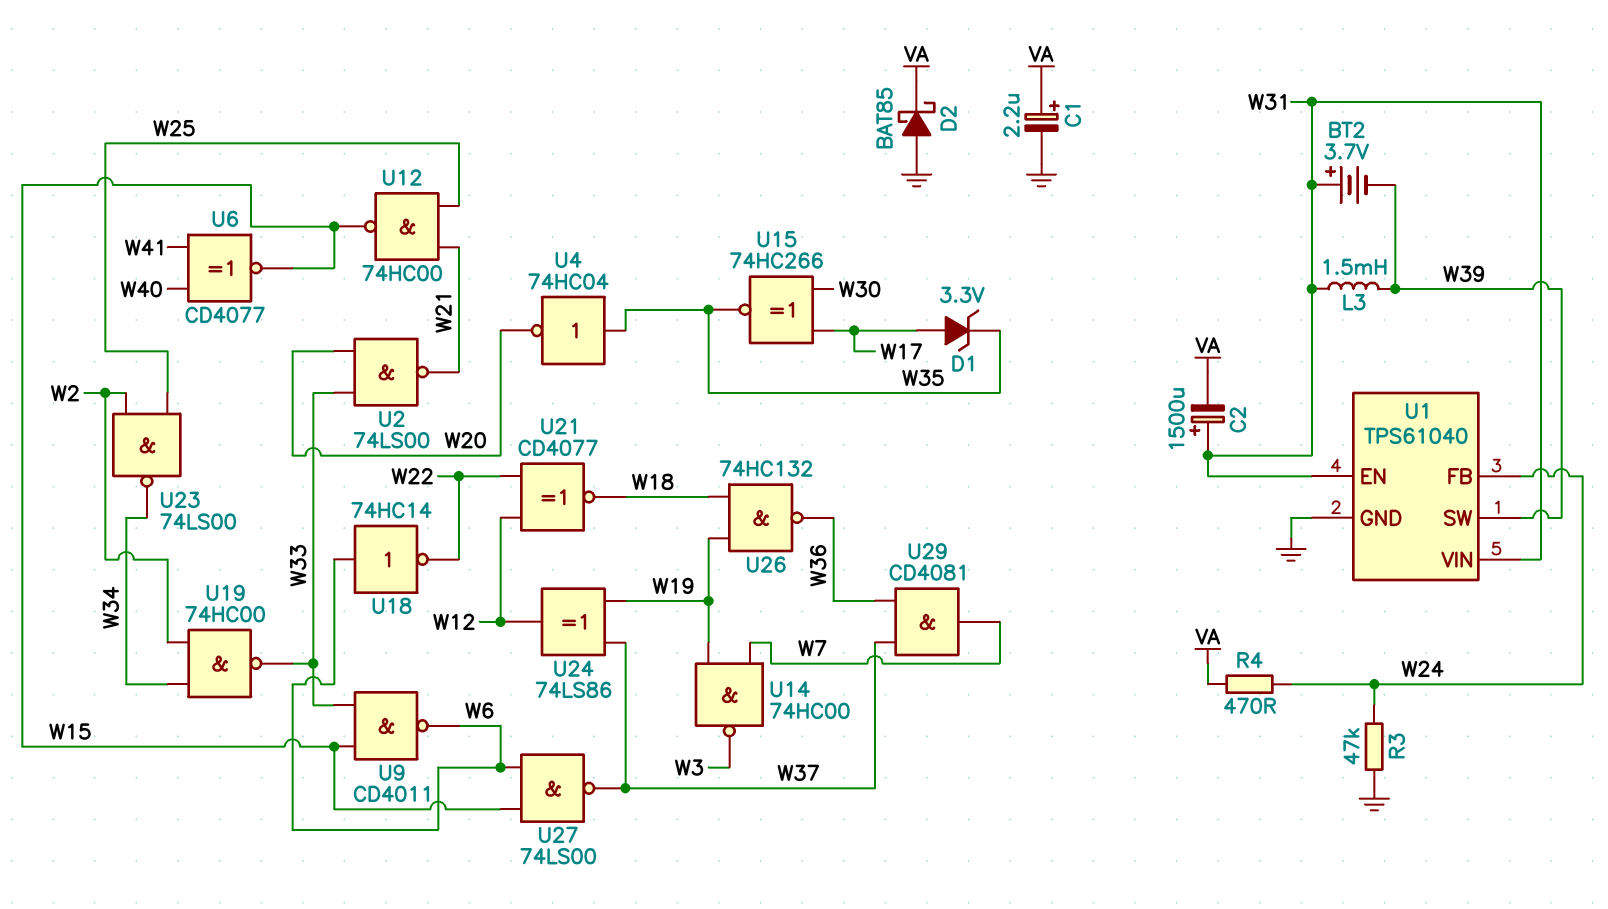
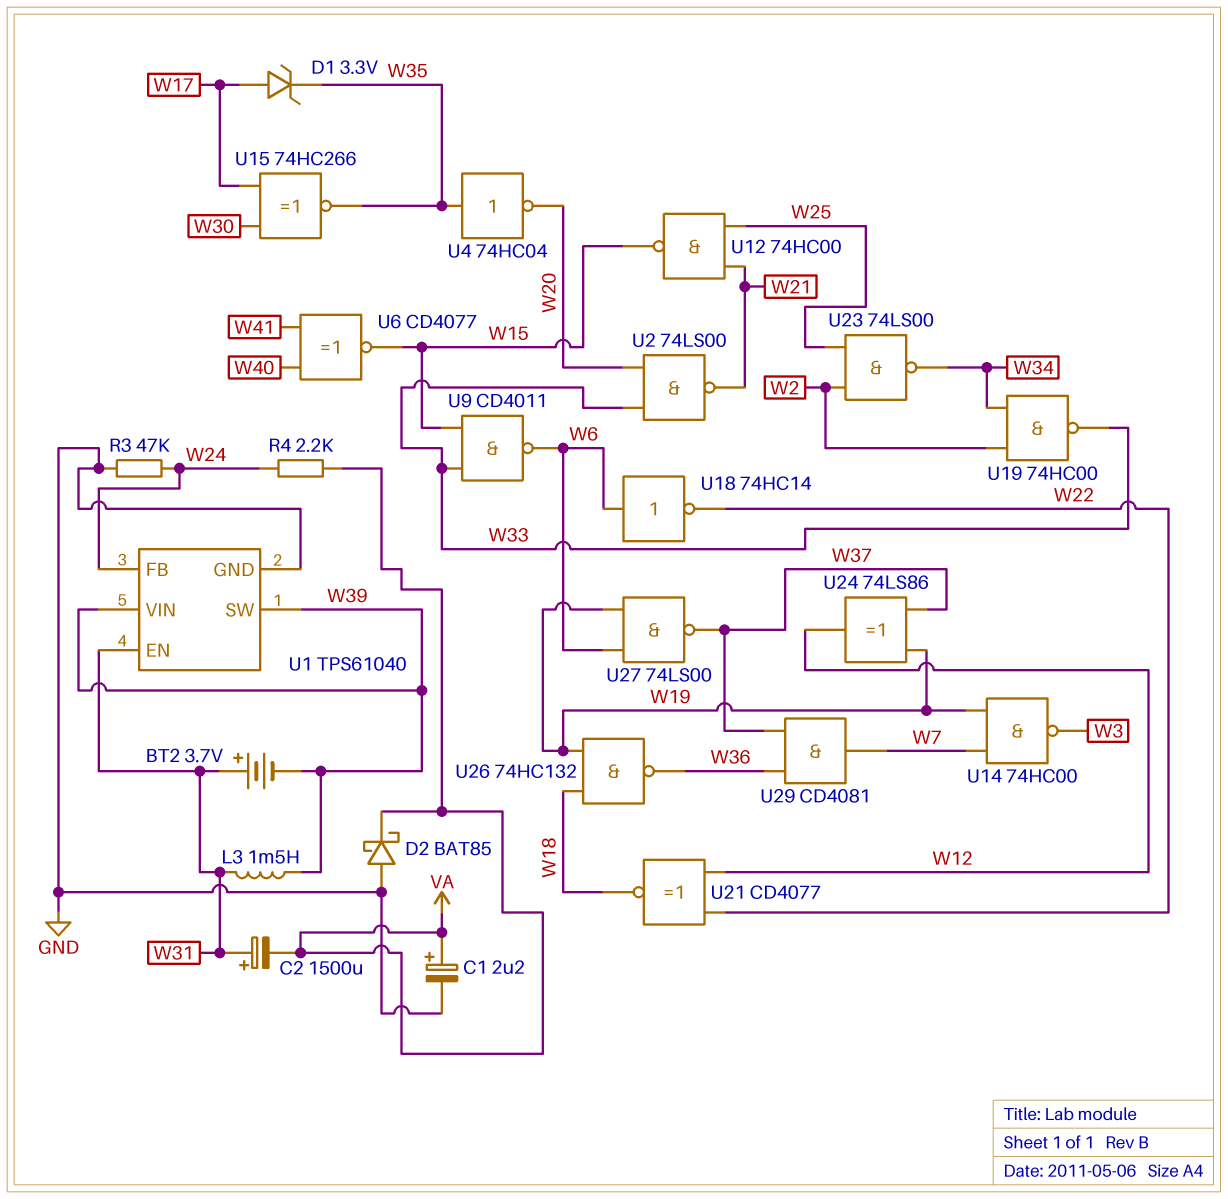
R4: 470 (VA, W24) -> 2.2k (VA, W24)
U1 pin VIN: W31 -> W39
U27: NAND 74LS00 (in W6, in W15, out W37) -> NAND 74LS00 (in W6, in W19, out W37)

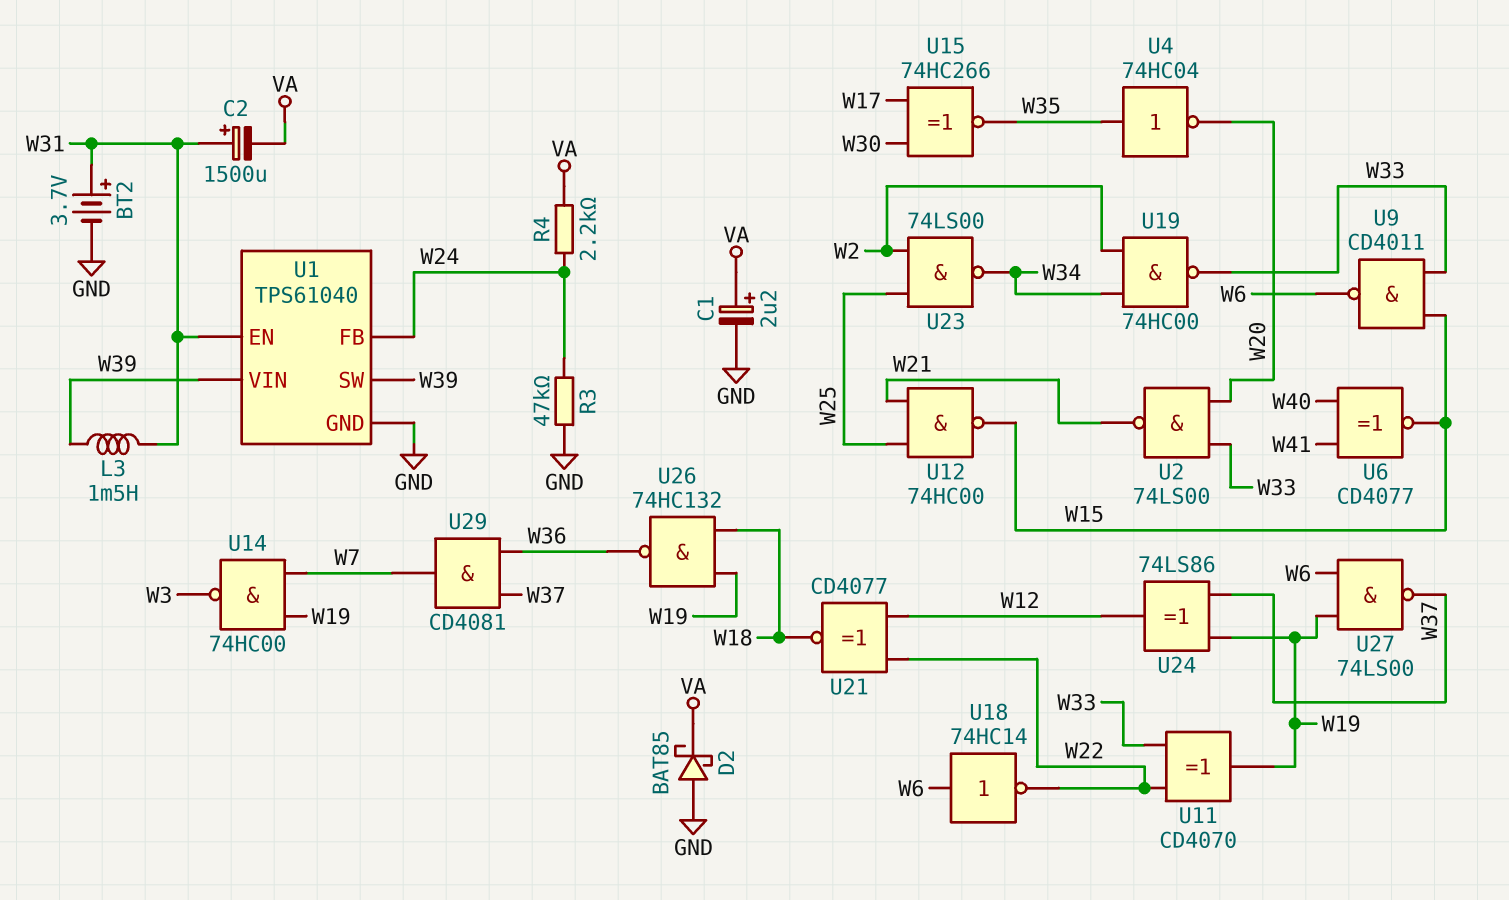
BT2: 3.7V (plus W31, minus W39) -> 3.7V (plus W31, minus GND)
D1: zener 3.3V (A W17, K W35) -> none
U11: none -> XOR CD4070 (in W22, in W33, out W19)

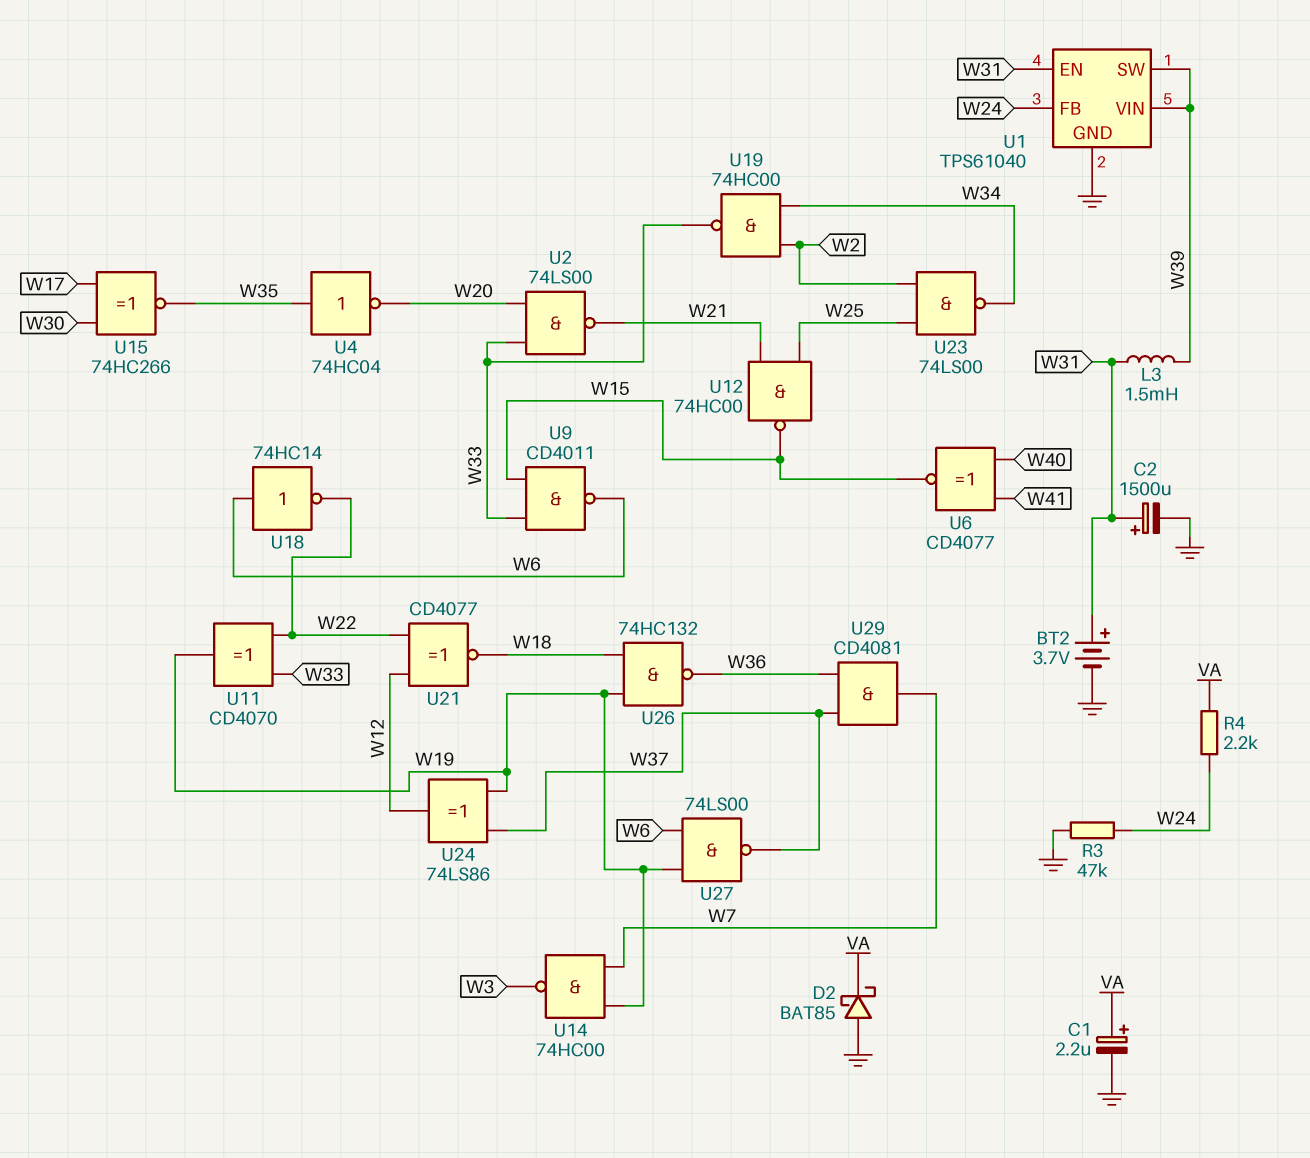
C2: 1500uF (plus W31, minus VA) -> 1500uF (plus W31, minus GND)

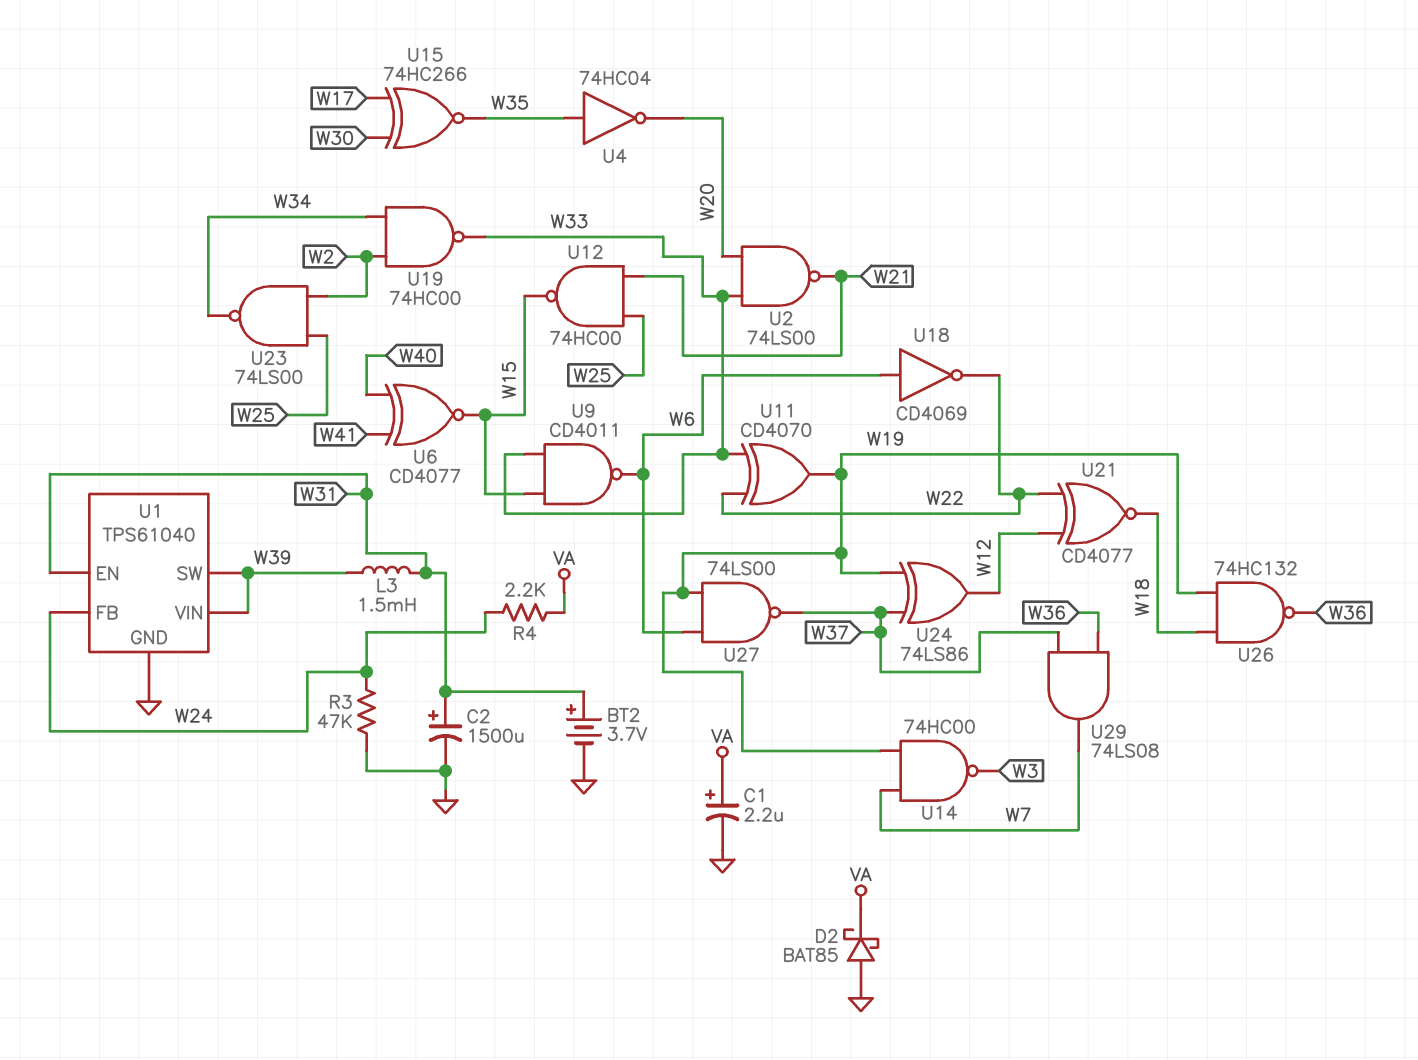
U18: NOT 74HC14 (in W6, out W22) -> NOT CD4069 (in W6, out W22)
U29: AND CD4081 (in W36, in W37, out W7) -> AND 74LS08 (in W36, in W37, out W7)

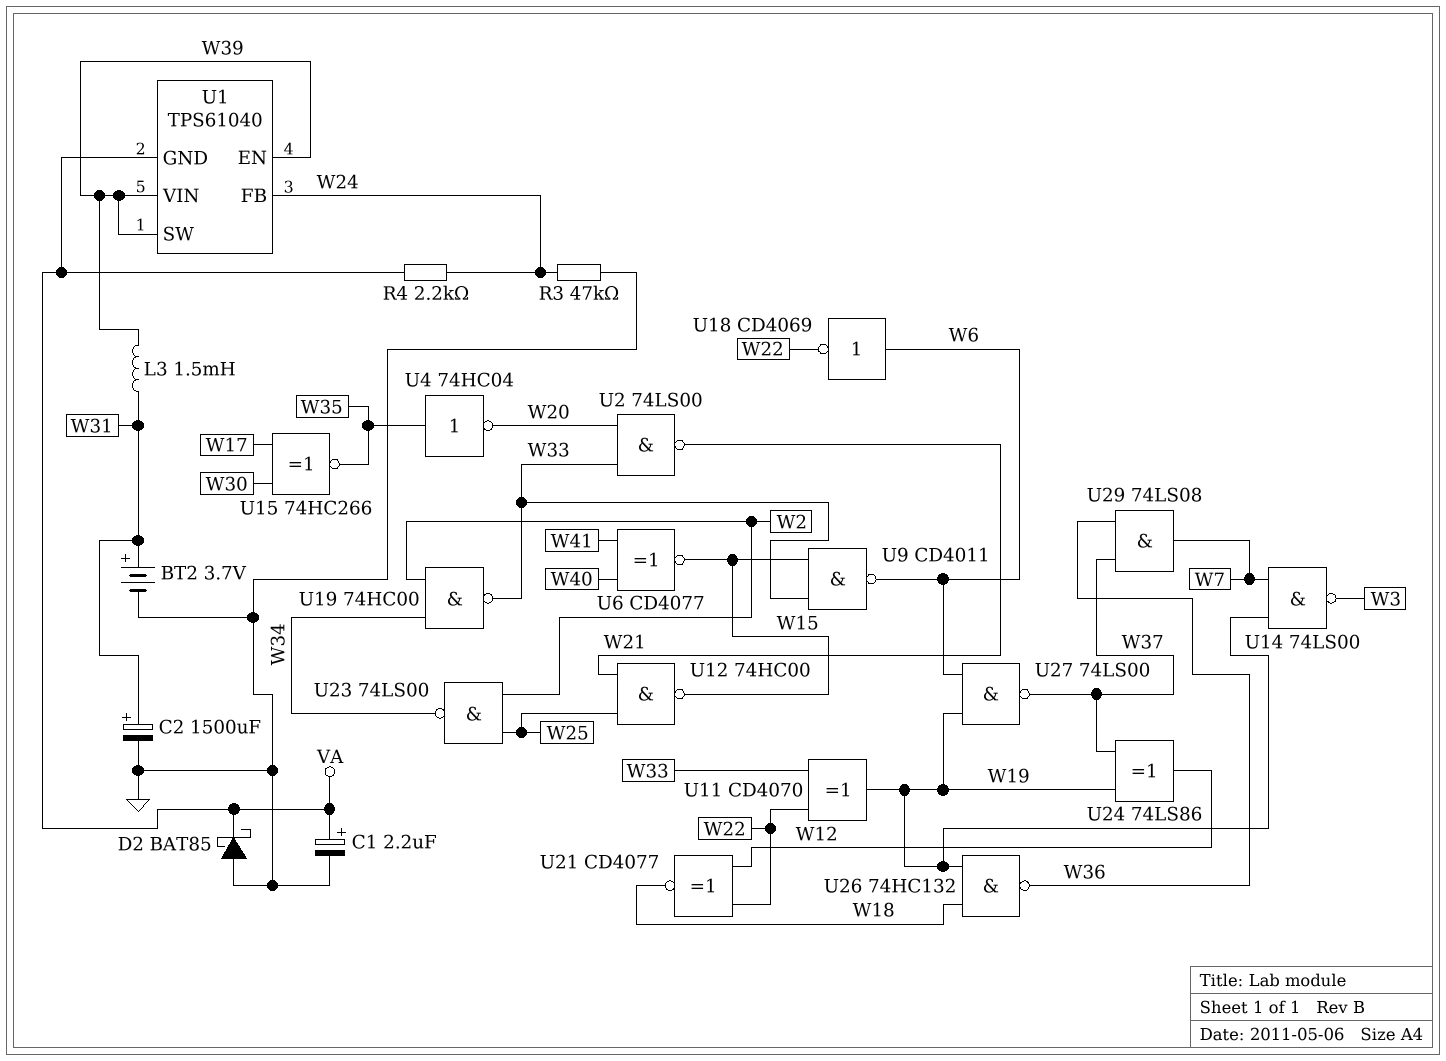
U1 pin EN: W31 -> W39
U1 pin GND: GND -> VA
U14: NAND 74HC00 (in W7, in W19, out W3) -> NAND 74LS00 (in W7, in W19, out W3)

